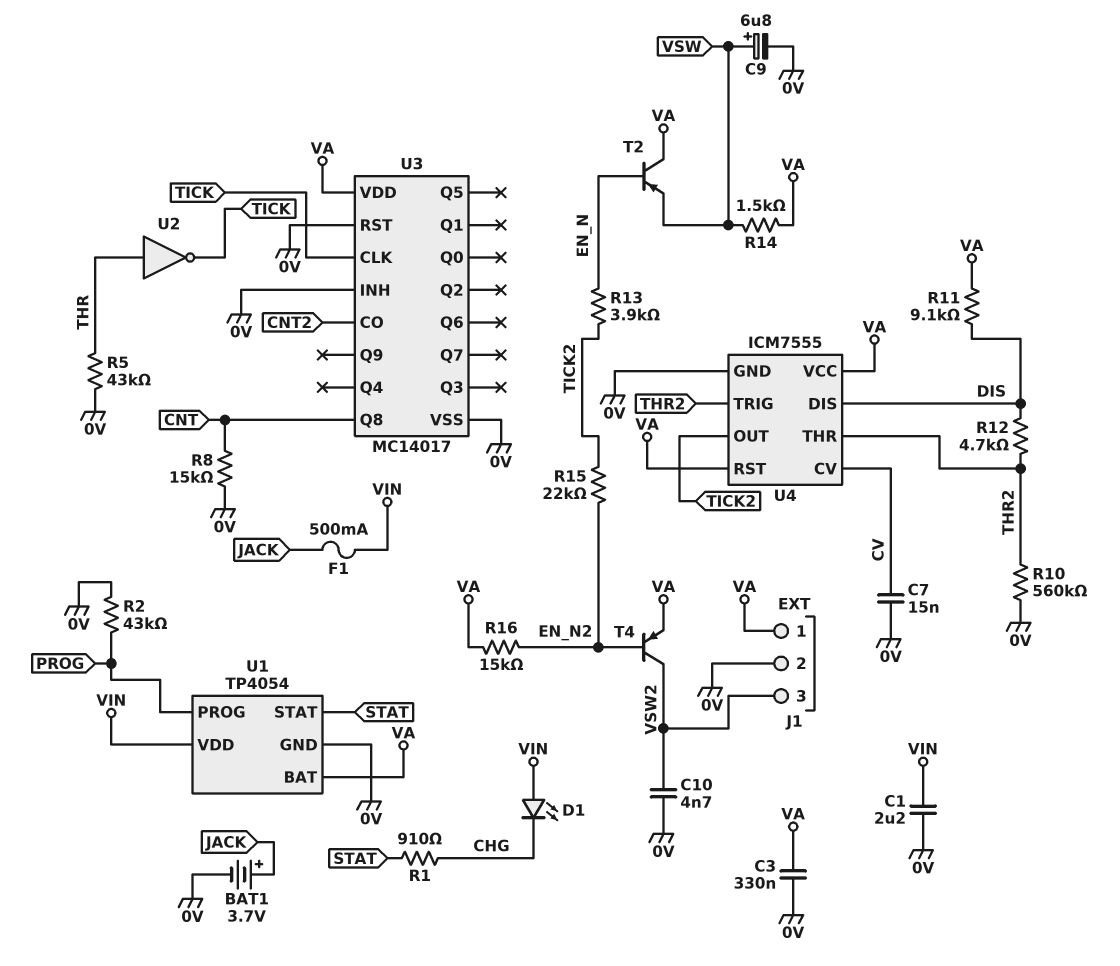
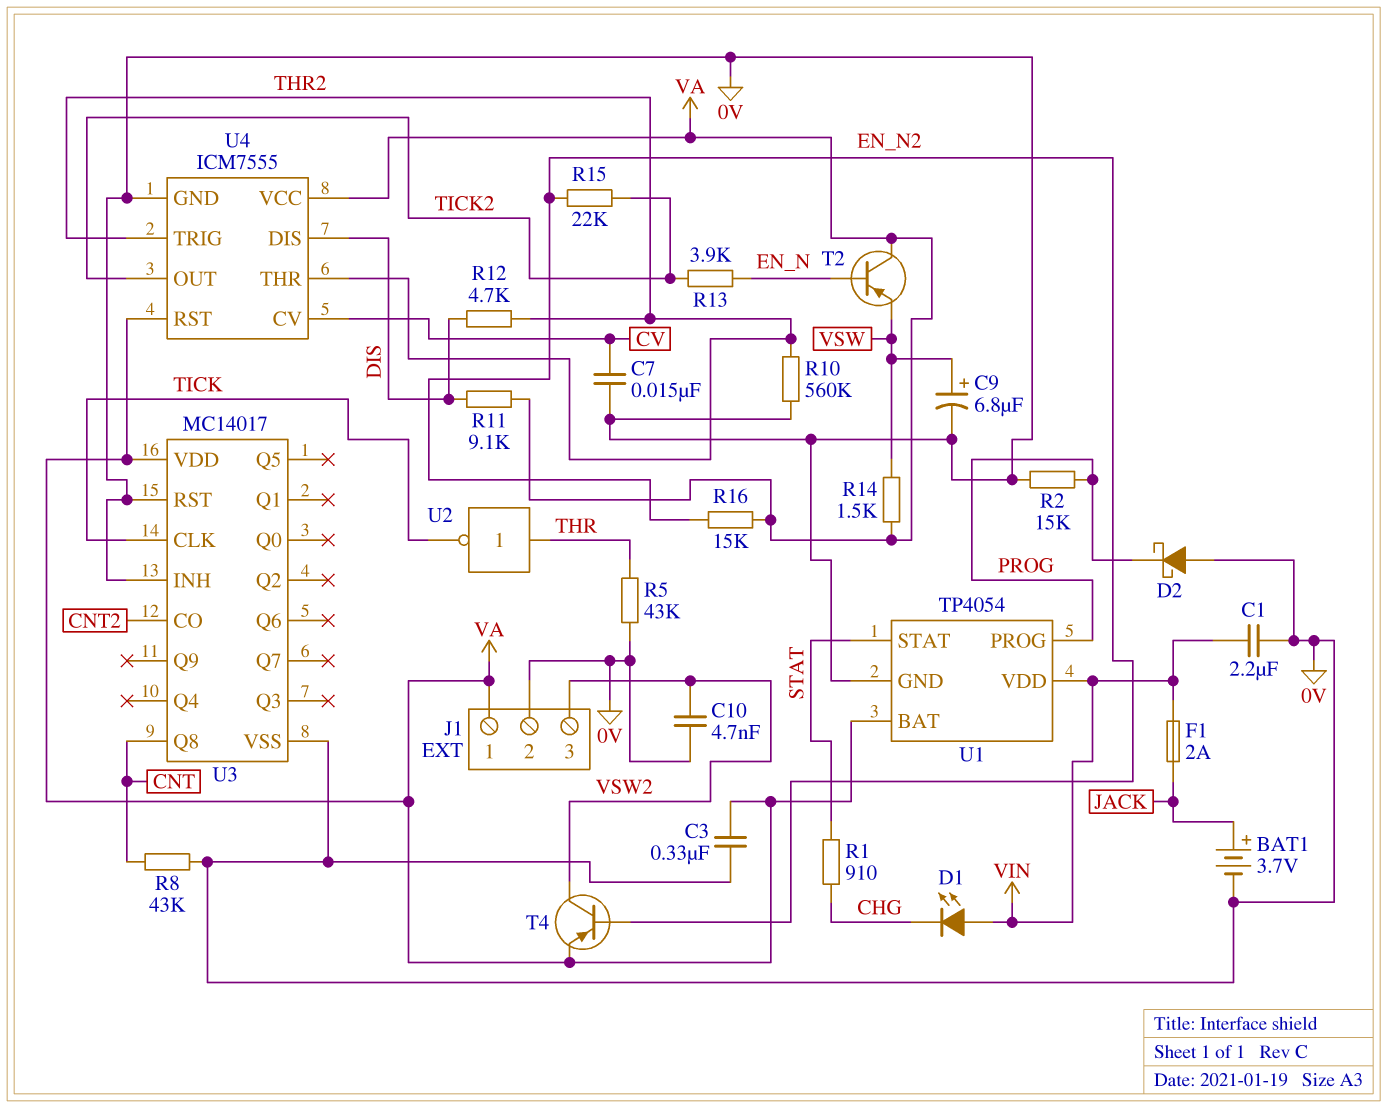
D2: none -> schottky (A 0V, K PROG)
F1: 500mA (JACK, VIN) -> 2A (JACK, VIN)
R2: 43k (0V, PROG) -> 15k (0V, PROG)
R8: 15k (0V, CNT) -> 43k (0V, CNT)

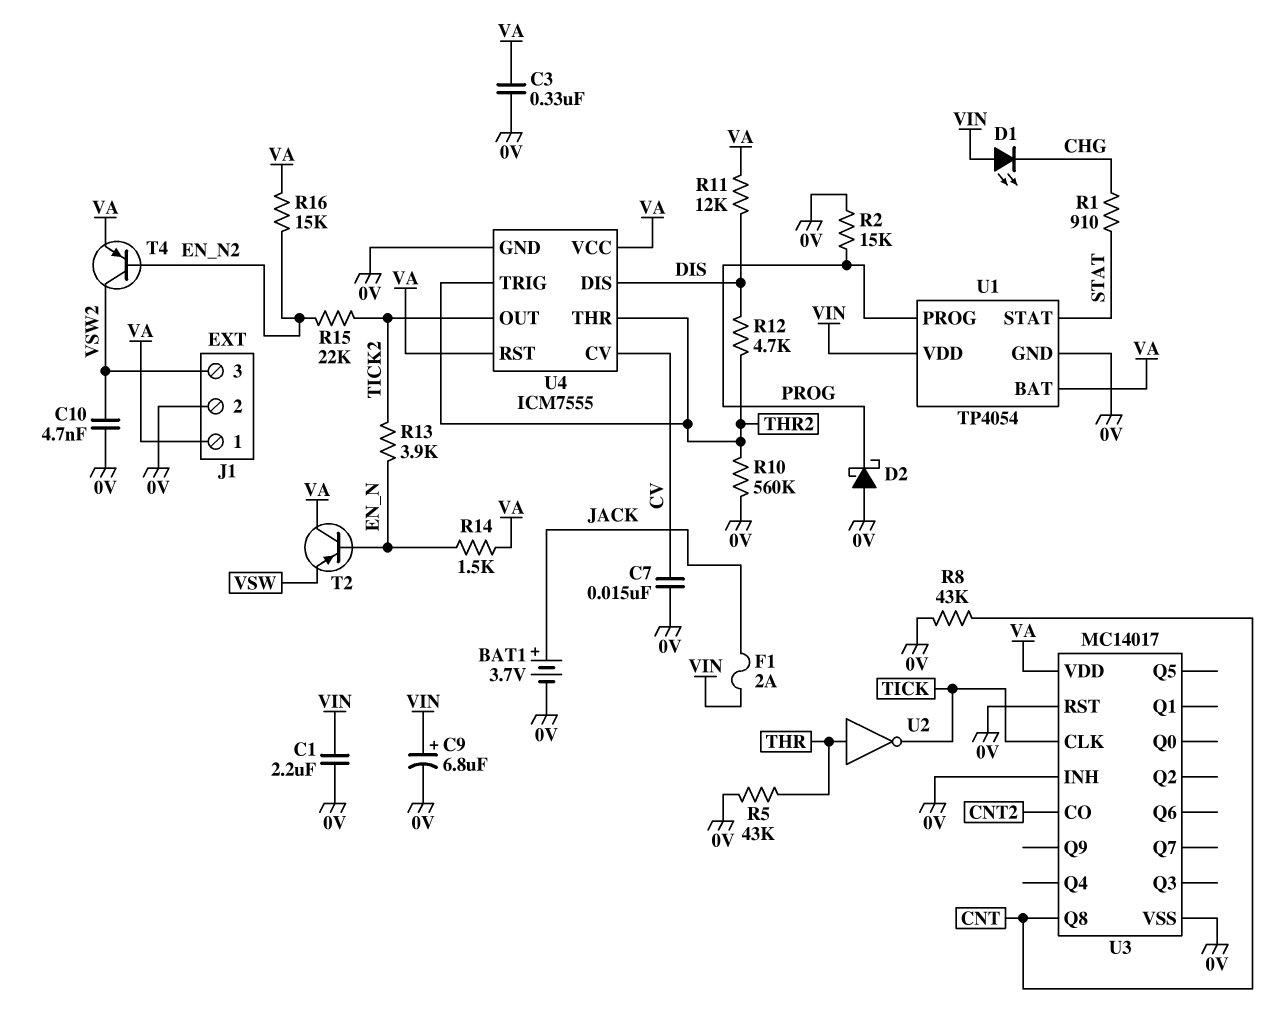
C9: 6.8uF (plus VSW, minus 0V) -> 6.8uF (plus VIN, minus 0V)
R11: 9.1k (DIS, VA) -> 12k (DIS, VA)
R14: 1.5k (VA, VSW) -> 1.5k (EN_N, VA)

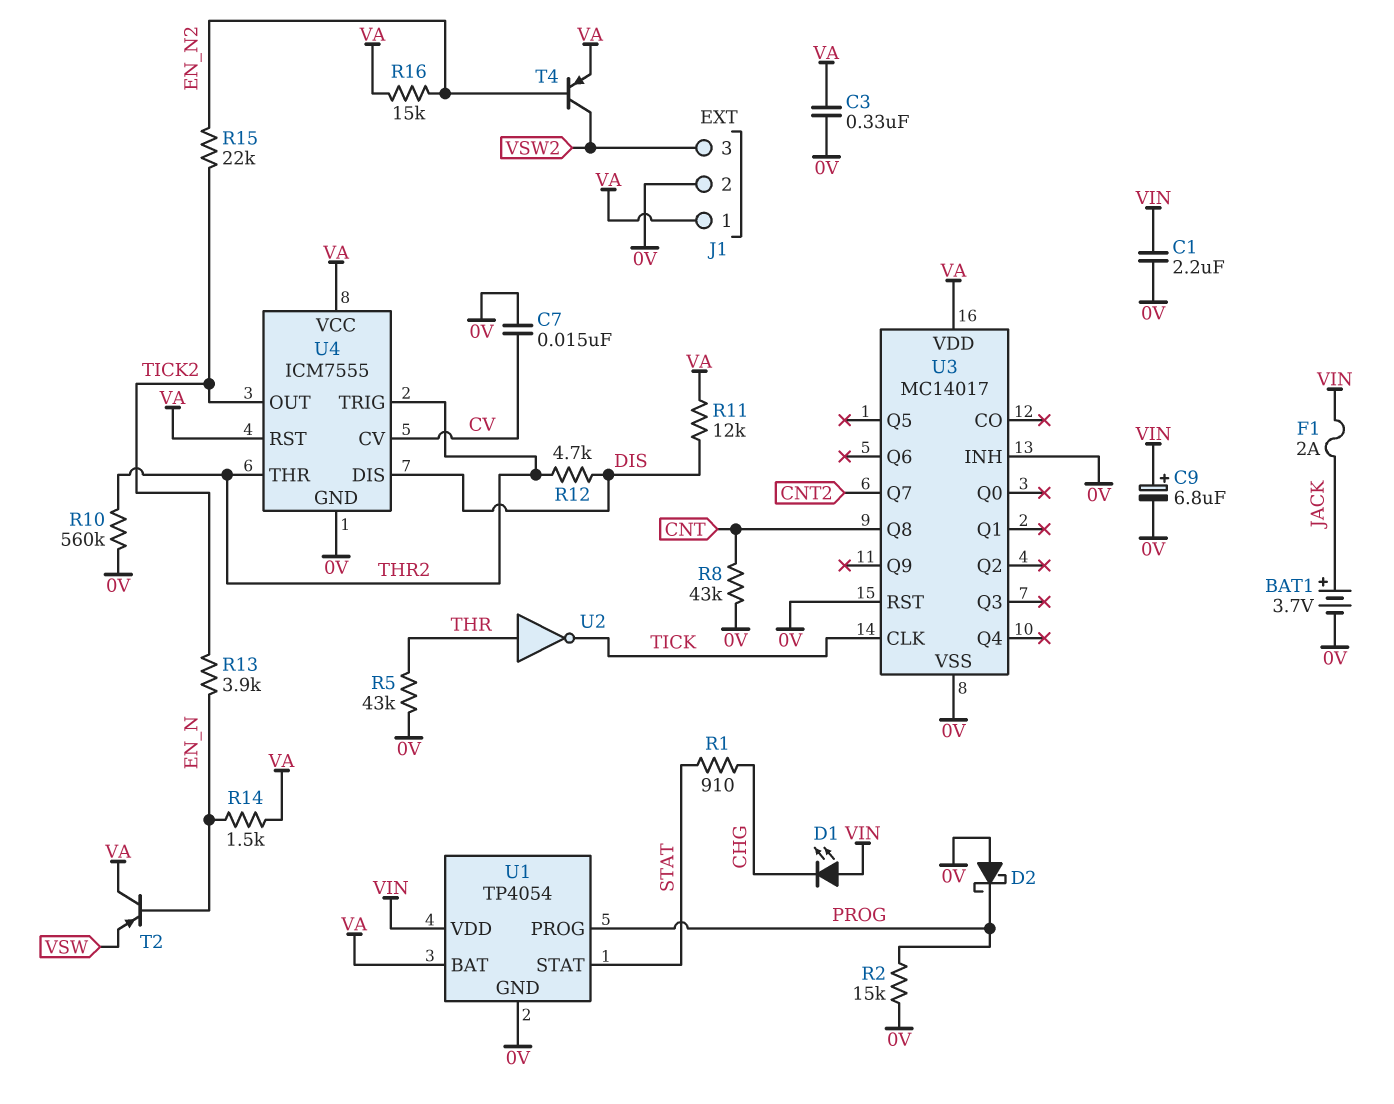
C10: 4.7nF (0V, VSW2) -> none
U3 pin CO: CNT2 -> none
U3 pin Q7: none -> CNT2

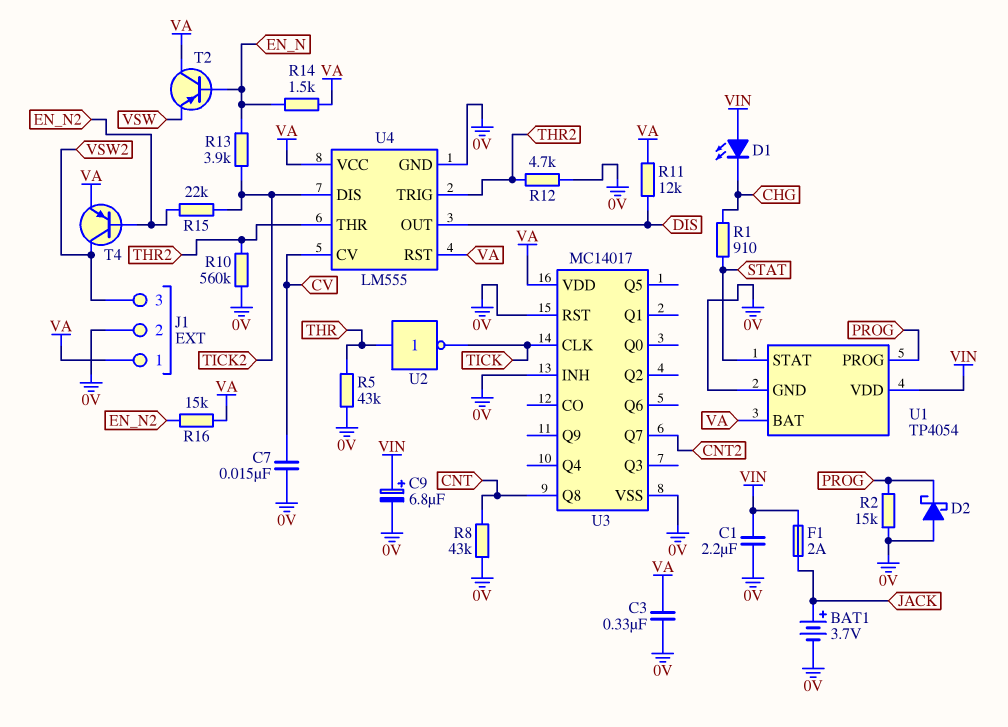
R12: 4.7k (DIS, THR2) -> 4.7k (0V, THR2)
U4: ICM7555 -> LM555
U4 pin DIS: DIS -> TICK2
U4 pin OUT: TICK2 -> DIS

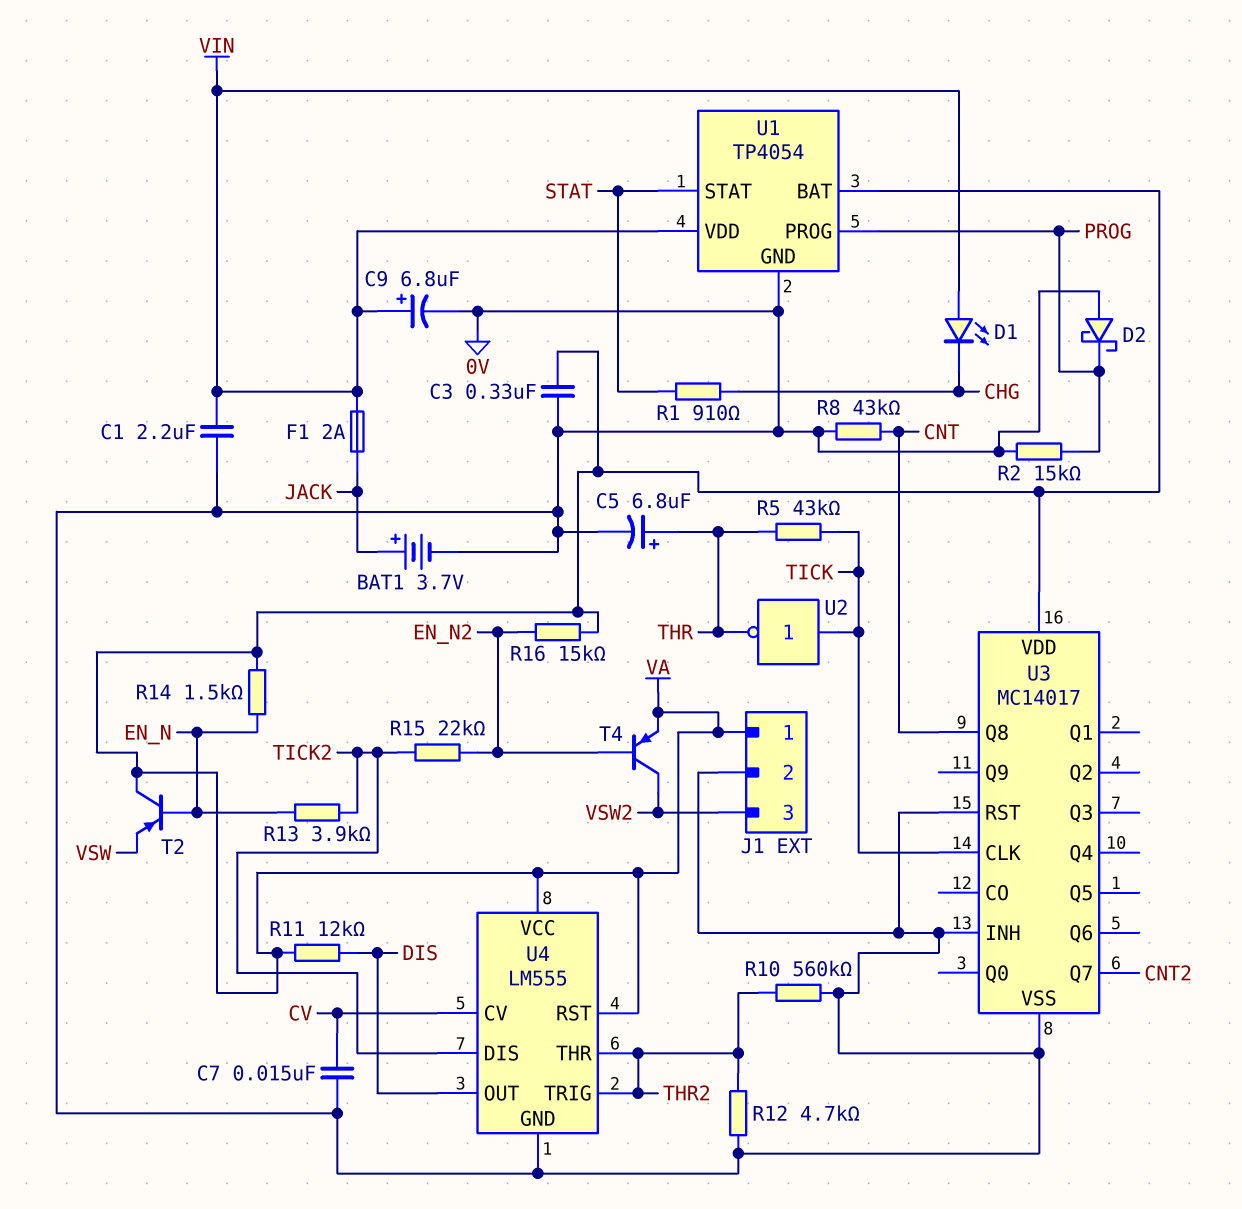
C5: none -> 6.8uF (plus THR, minus 0V)
R5: 43k (0V, THR) -> 43k (THR, TICK)
U2: NOT (in THR, out TICK) -> NOT (in TICK, out THR)

